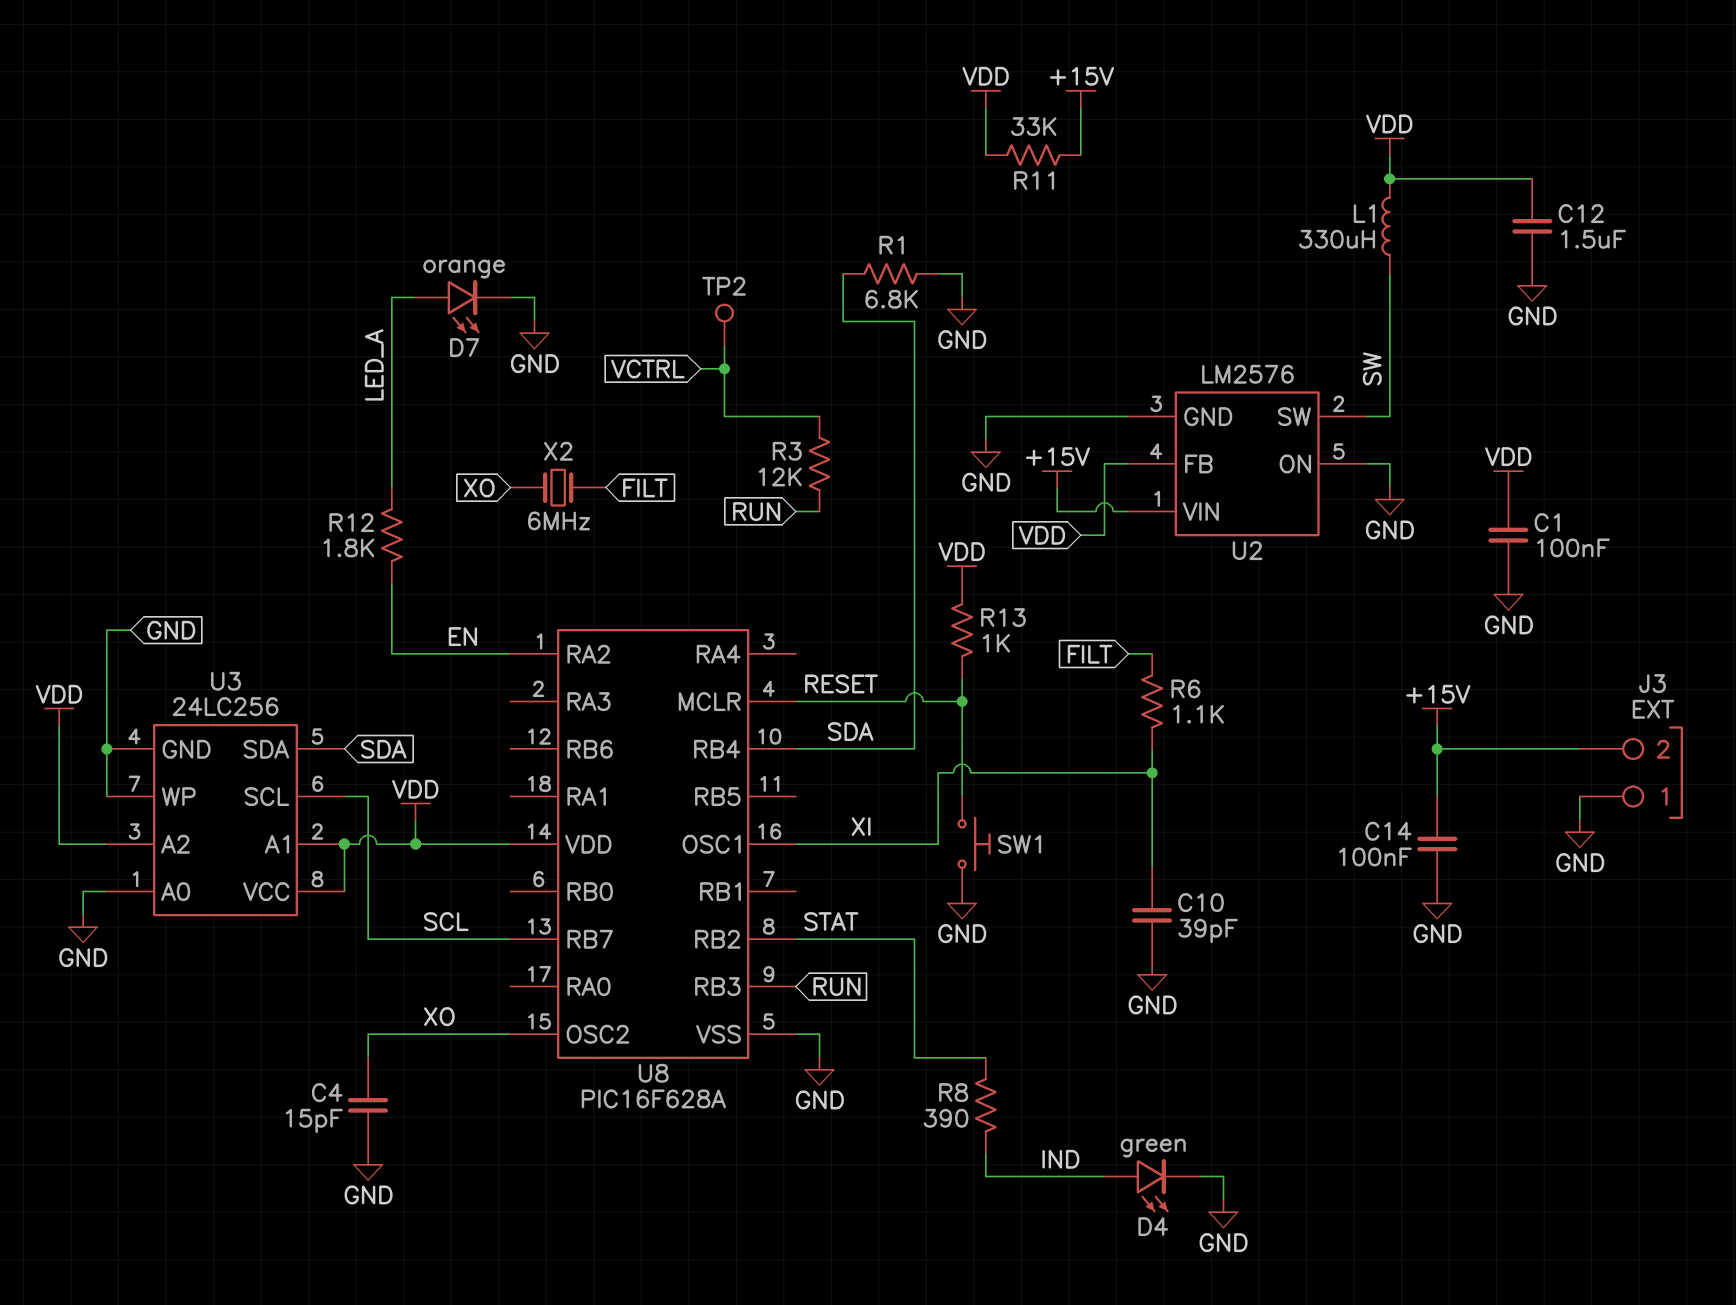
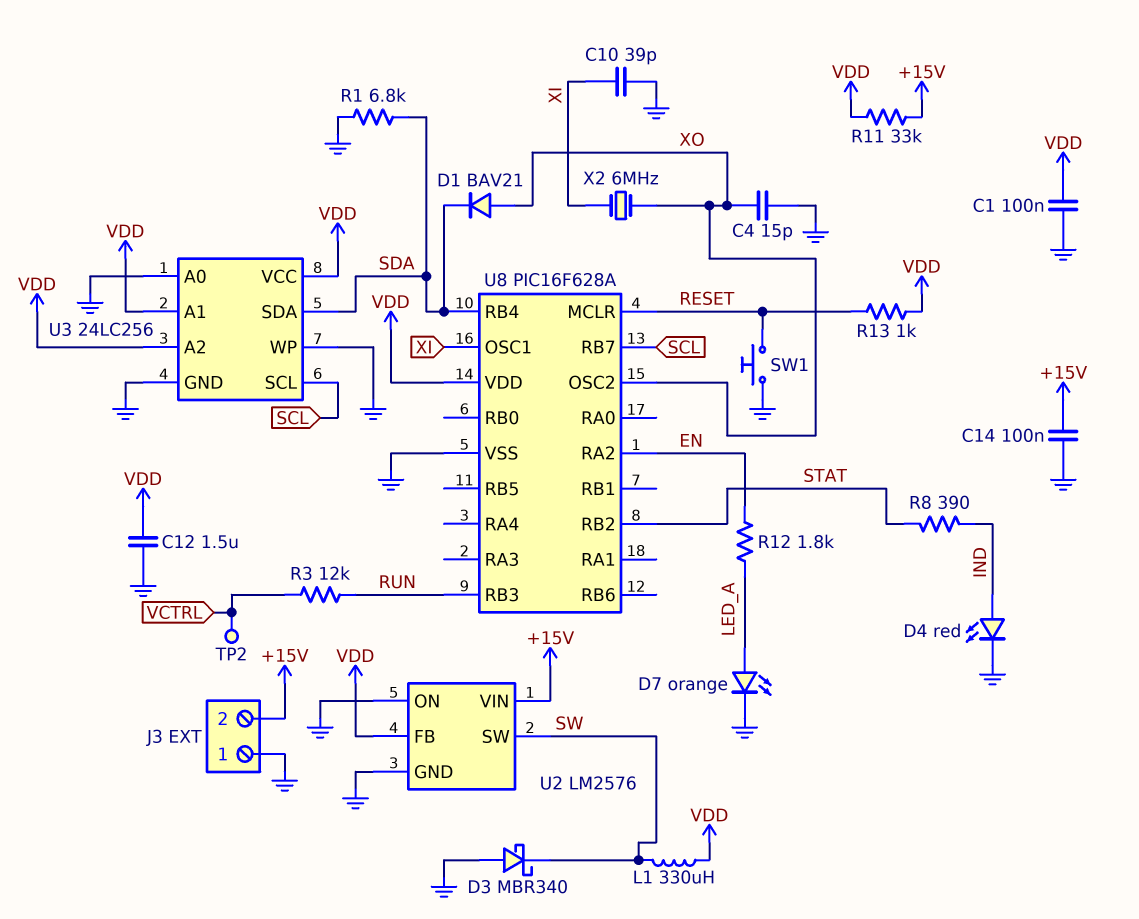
D1: none -> diode BAV21 (A XO, K SDA)
D3: none -> schottky MBR340 (A GND, K SW)
D4: LED green (A IND, K GND) -> LED red (A IND, K GND)
R6: 1.1k (FILT, XI) -> none
X2: 6MHz (FILT, XO) -> 6MHz (XI, XO)

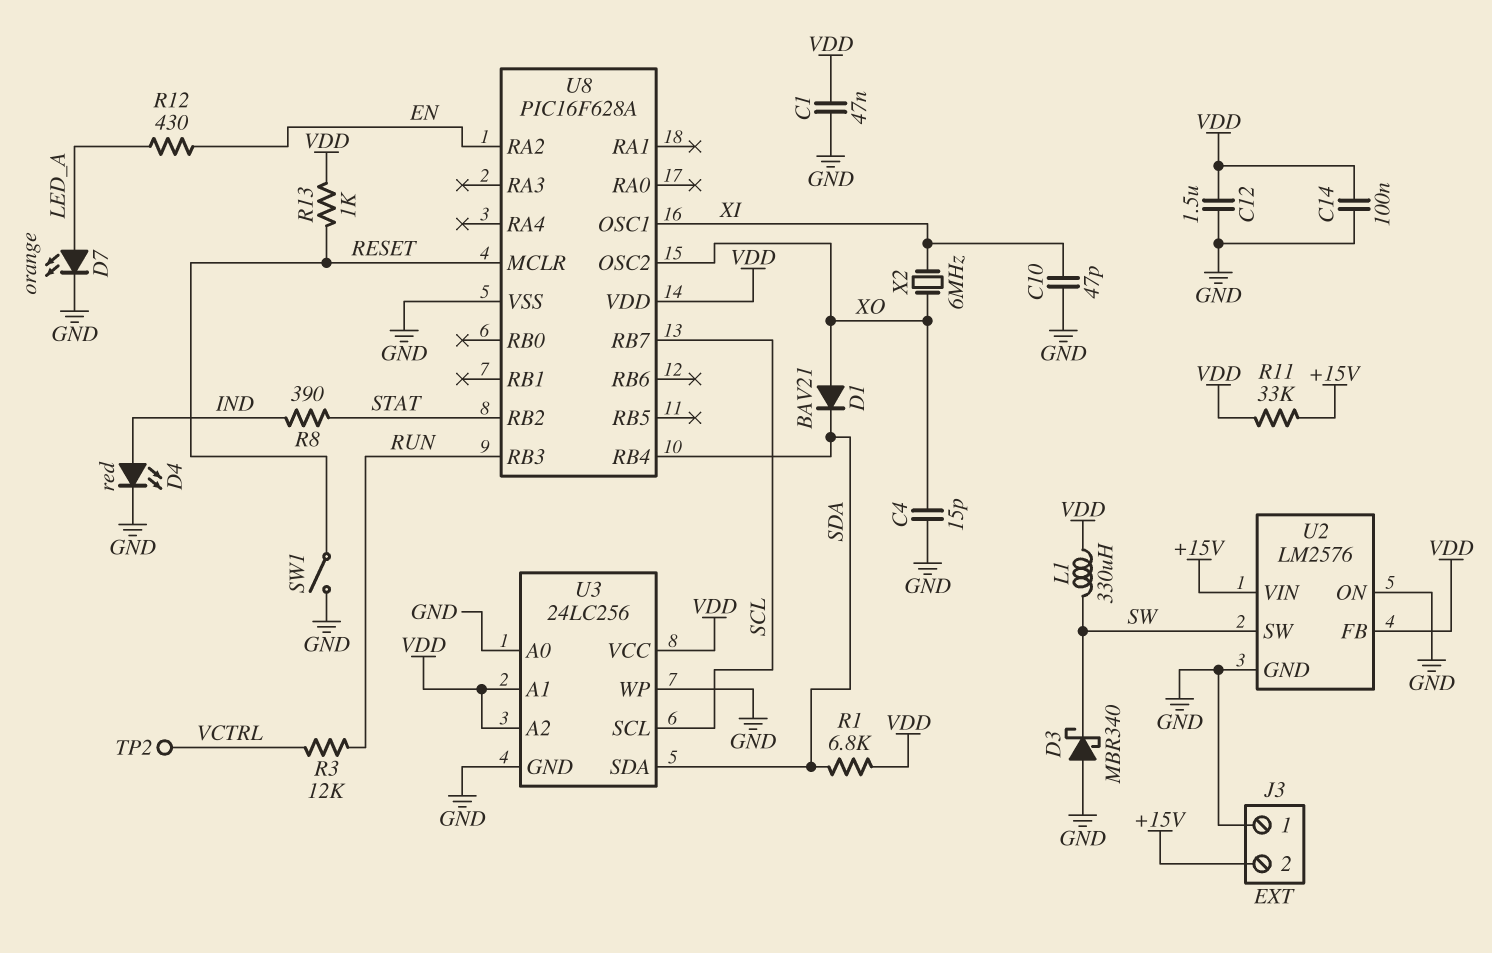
C1: 100nF (GND, VDD) -> 47nF (GND, VDD)
C10: 39pF (GND, XI) -> 47pF (GND, XI)
C14: 100nF (+15V, GND) -> 100nF (GND, VDD)
R1: 6.8k (GND, SDA) -> 6.8k (SDA, VDD)
R12: 1.8k (EN, LED_A) -> 430 (EN, LED_A)
SW1: button (GND, RESET) -> switch (GND, RESET)

